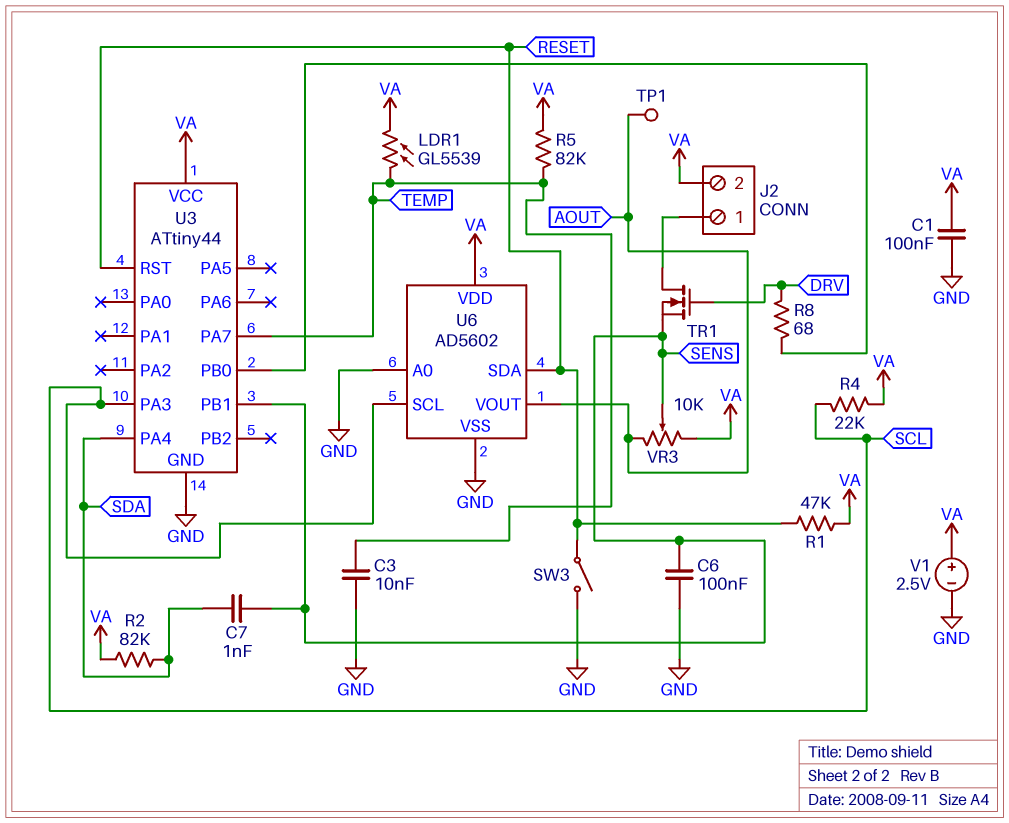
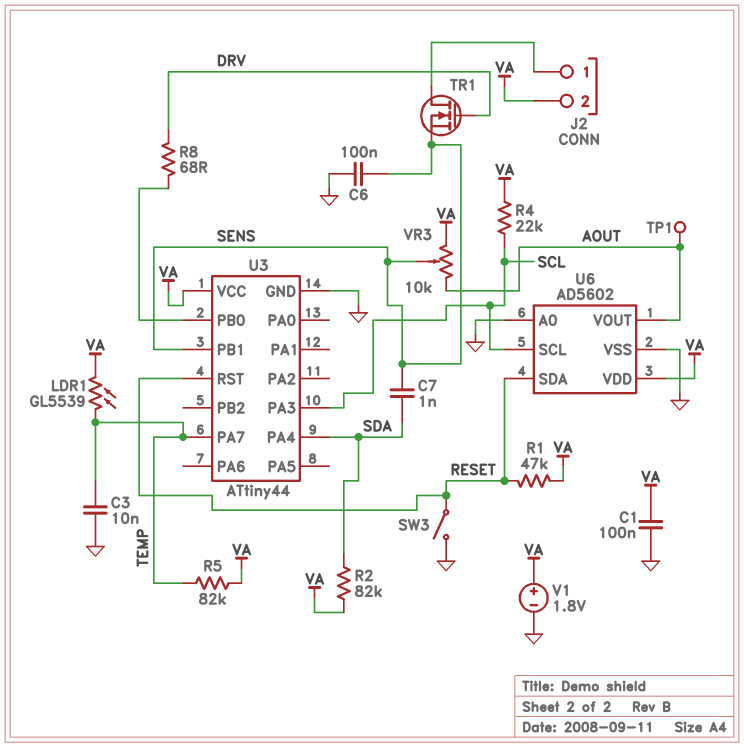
V1: 2.5V (plus VA, minus GND) -> 1.8V (plus VA, minus GND)

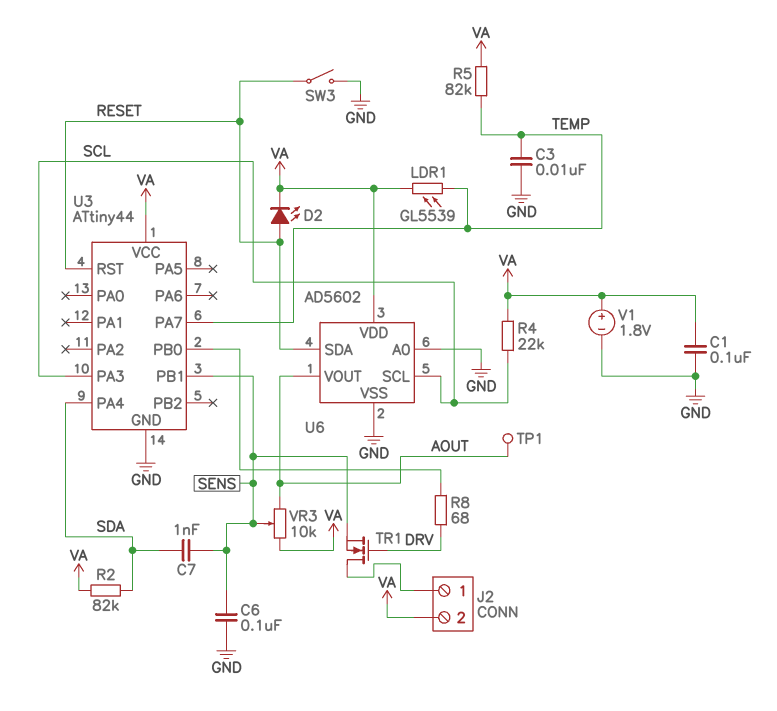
D2: none -> LED (A RESET, K VA)
R1: 47k (RESET, VA) -> none

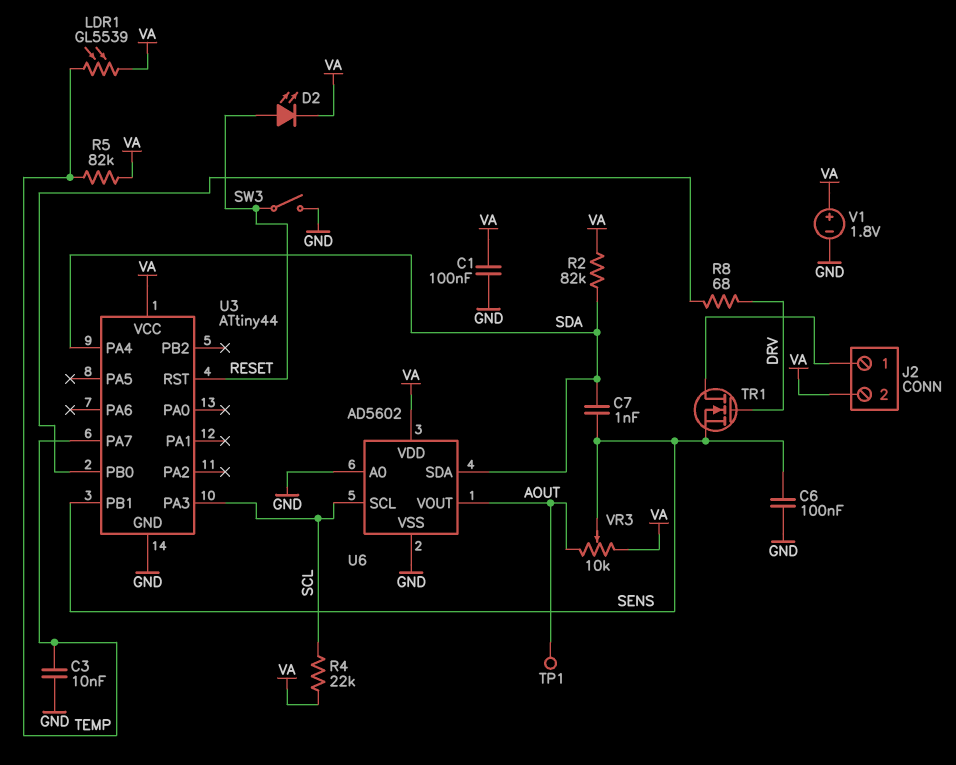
U6 pin SDA: RESET -> SDA

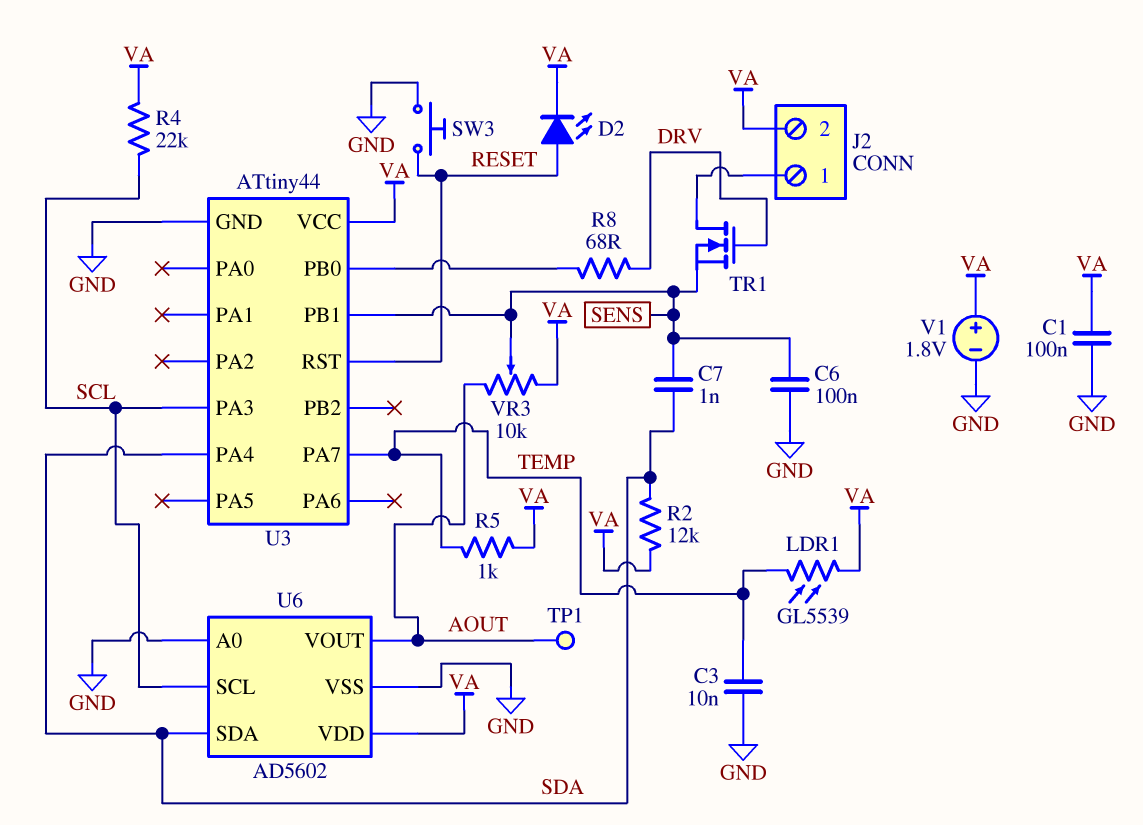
R2: 82k (SDA, VA) -> 12k (SDA, VA)
R5: 82k (TEMP, VA) -> 1k (TEMP, VA)
SW3: switch (GND, RESET) -> button (GND, RESET)

